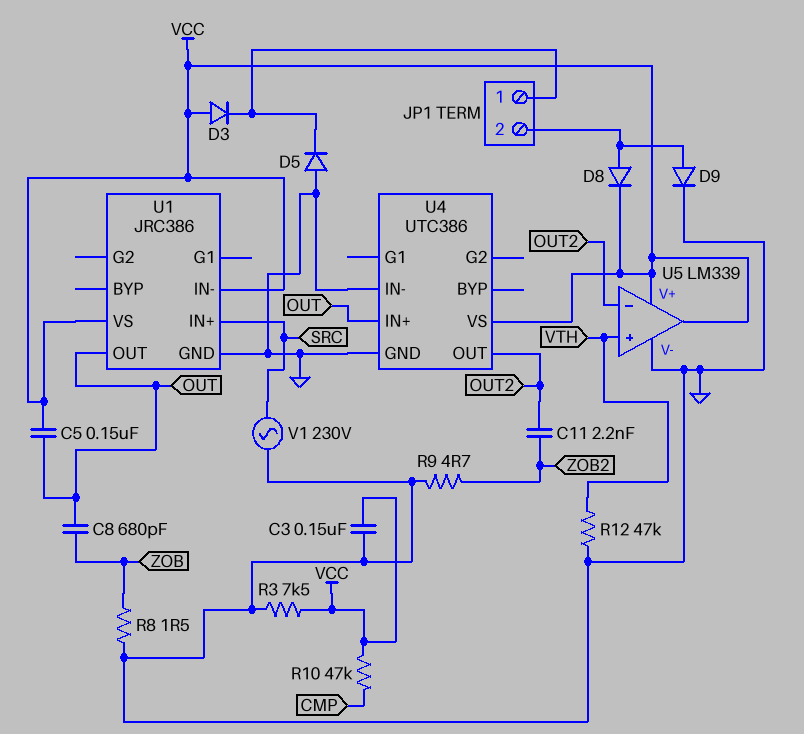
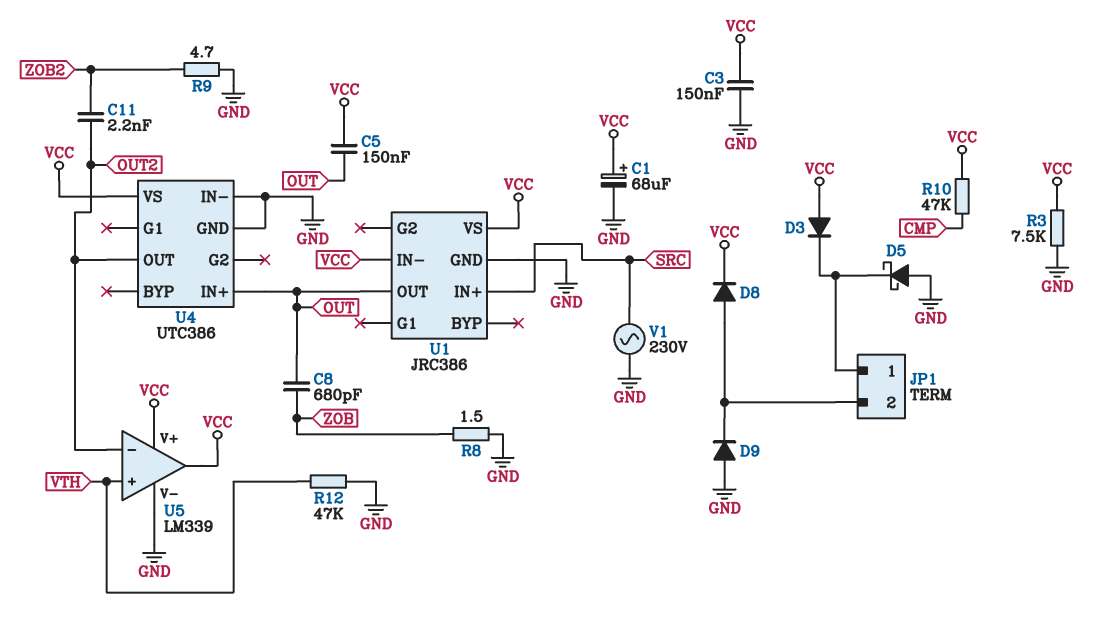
C1: none -> 68uF (plus VCC, minus GND)
D5: diode (A GND, K JP1/1) -> schottky (A GND, K JP1/1)
D9: diode (A JP1/2, K GND) -> diode (A GND, K JP1/2)

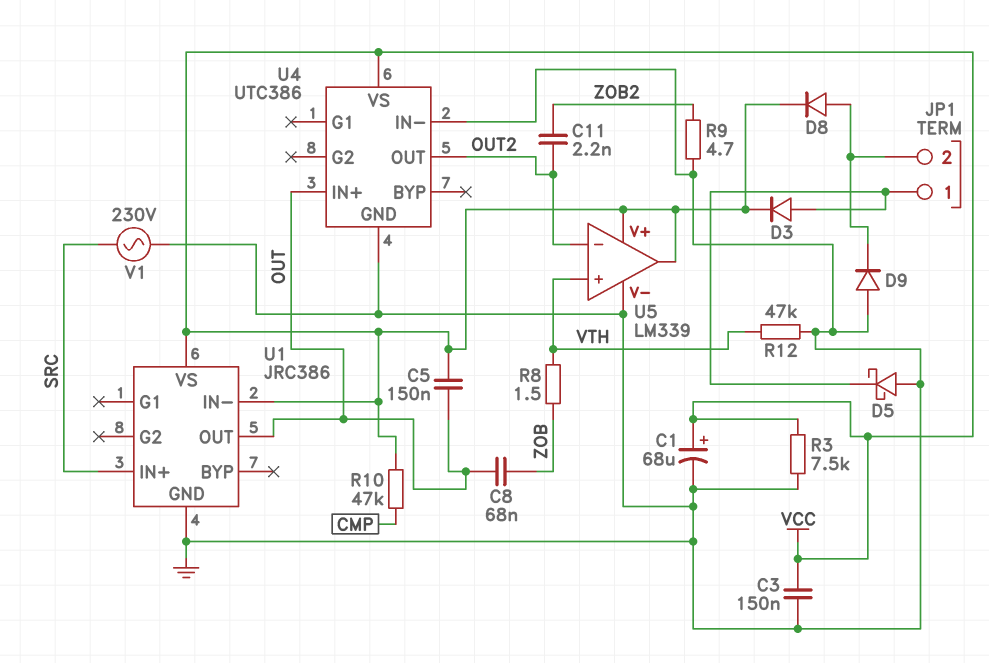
C8: 680pF (OUT, ZOB) -> 68nF (OUT, ZOB)
D3: diode (A VCC, K JP1/1) -> diode (A JP1/1, K VCC)
R8: 1.5 (GND, ZOB) -> 1.5 (VTH, ZOB)

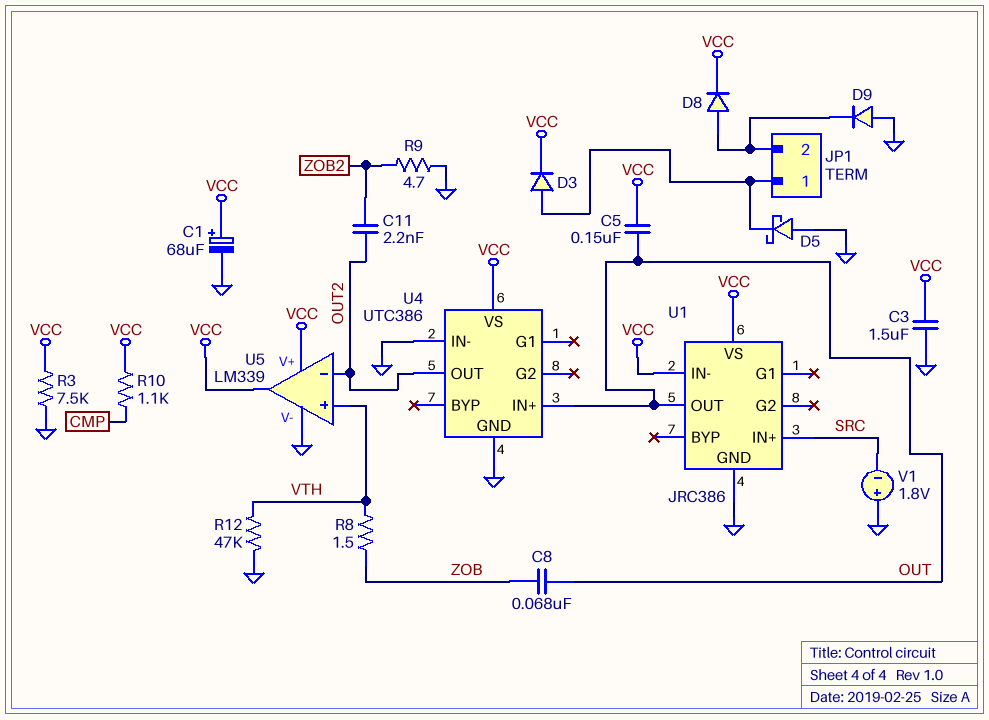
C3: 150nF (GND, VCC) -> 1.5uF (GND, VCC)
R10: 47k (CMP, VCC) -> 1.1k (CMP, VCC)
V1: AC 230V (GND, SRC) -> 1.8V (plus GND, minus SRC)

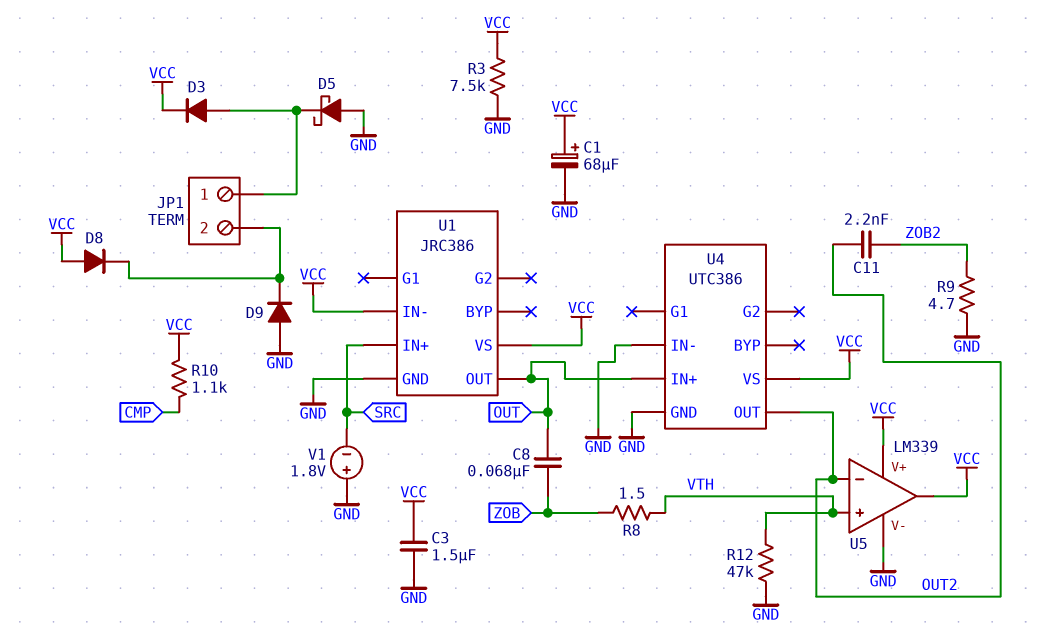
C5: 150nF (OUT, VCC) -> none
D8: diode (A JP1/2, K VCC) -> diode (A VCC, K JP1/2)

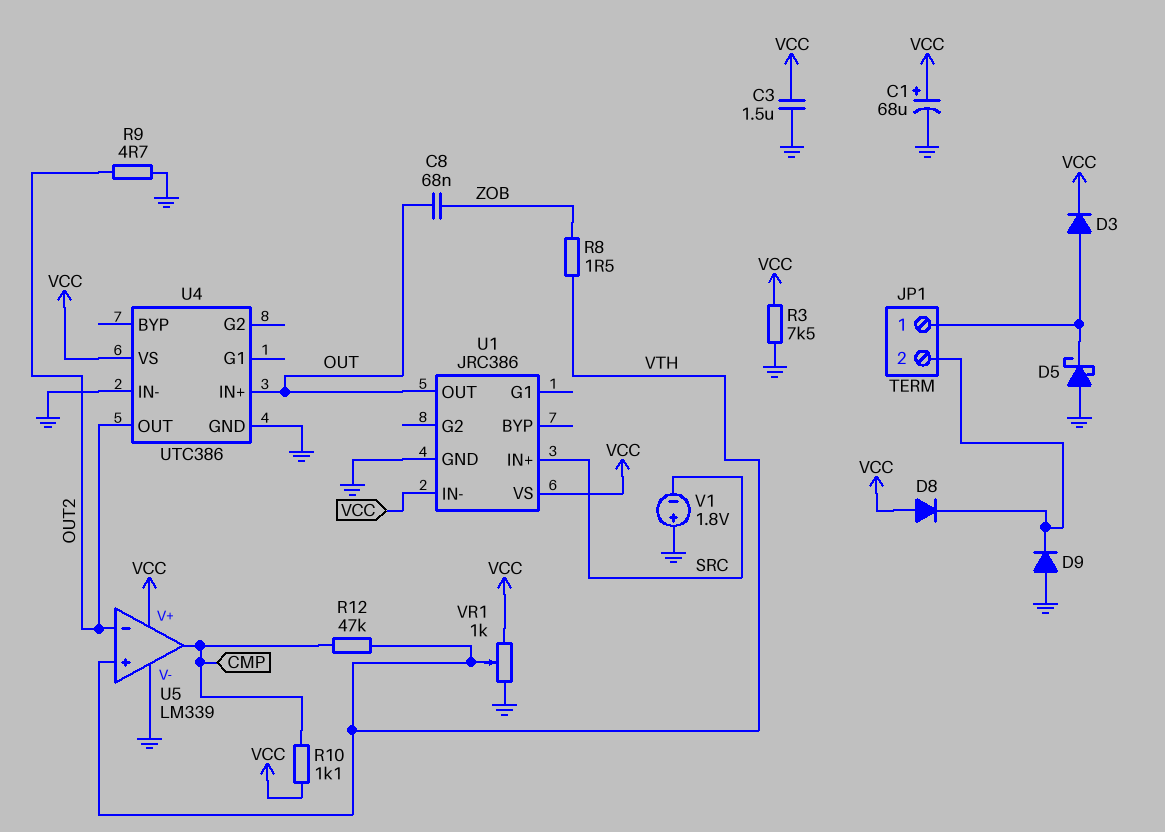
C11: 2.2nF (OUT2, ZOB2) -> none
R9: 4.7 (GND, ZOB2) -> 4.7 (GND, OUT2)
R12: 47k (GND, VTH) -> 47k (CMP, VTH)
U5 pin out: VCC -> CMP
VR1: none -> 1k (GND, VCC, wiper VTH)

